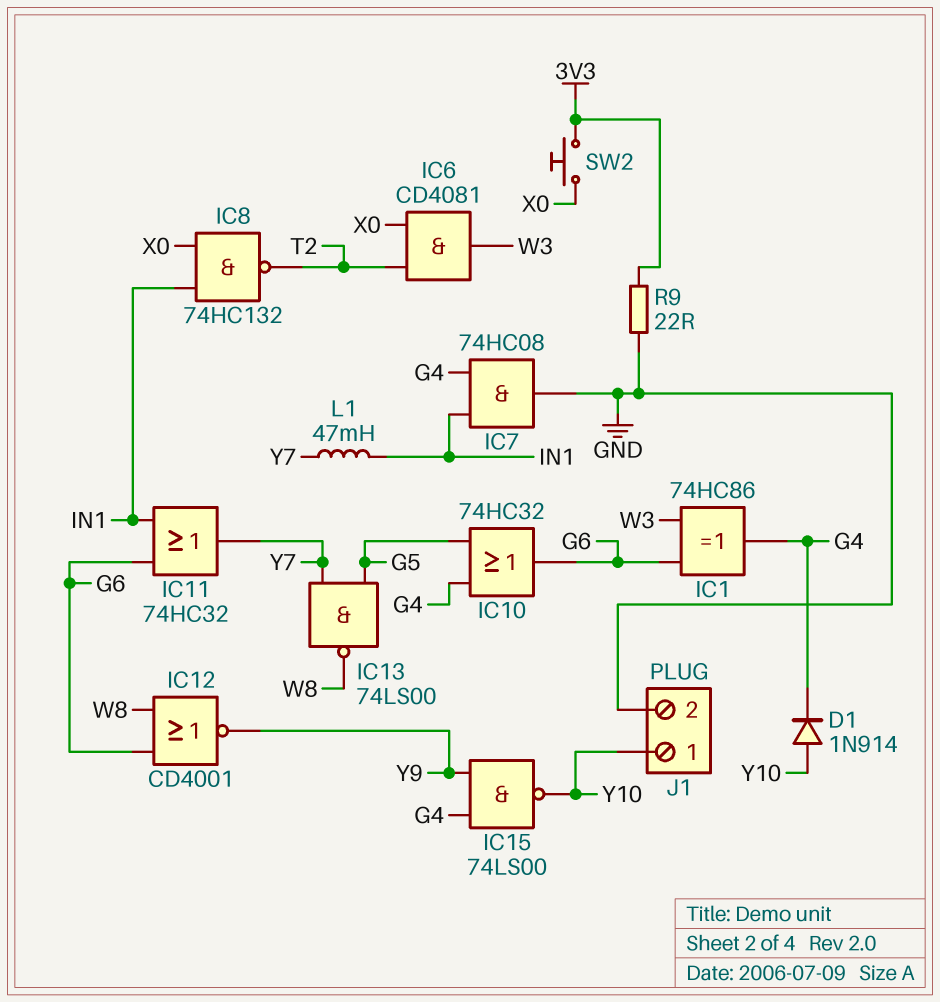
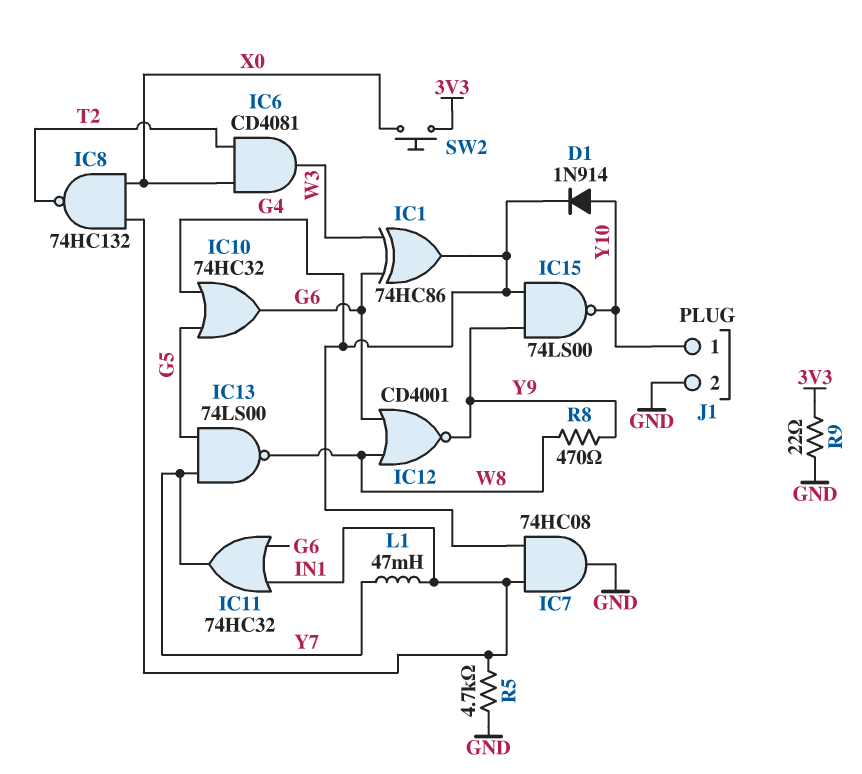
R5: none -> 4.7k (GND, IN1)
R8: none -> 470 (W8, Y9)

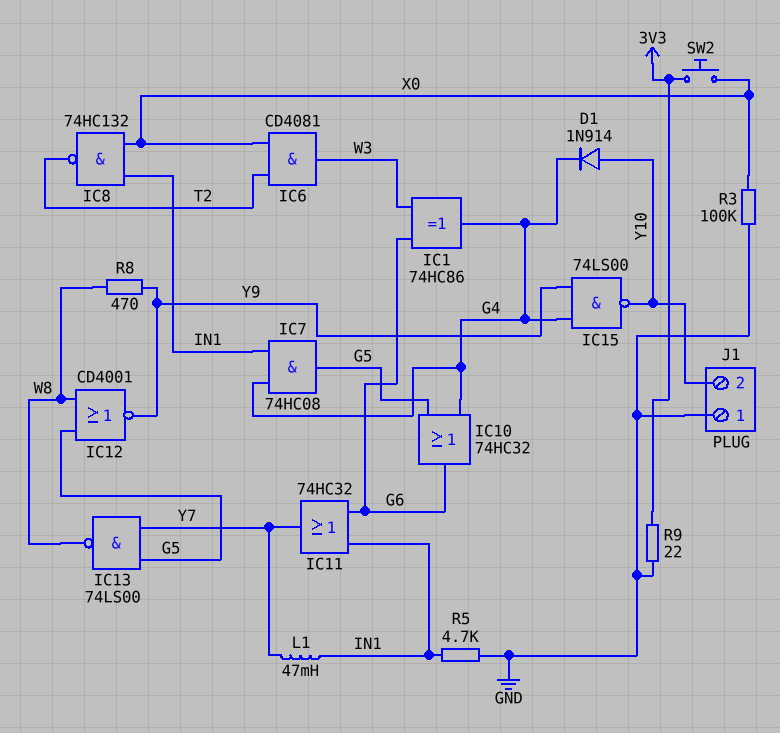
IC7: AND 74HC08 (in G4, in IN1, out GND) -> AND 74HC08 (in G4, in IN1, out G5)
IC12: NOR CD4001 (in G6, in W8, out Y9) -> NOR CD4001 (in G5, in W8, out Y9)
J1 pin 1: Y10 -> GND
J1 pin 2: GND -> Y10
R3: none -> 100k (GND, X0)

